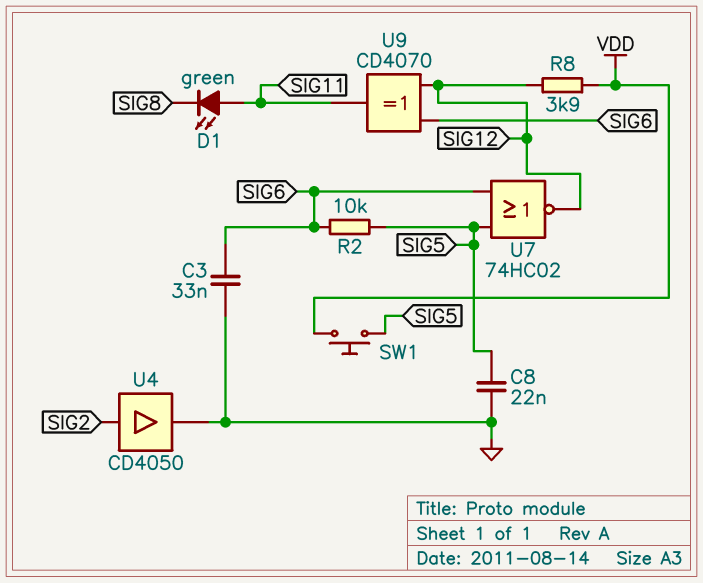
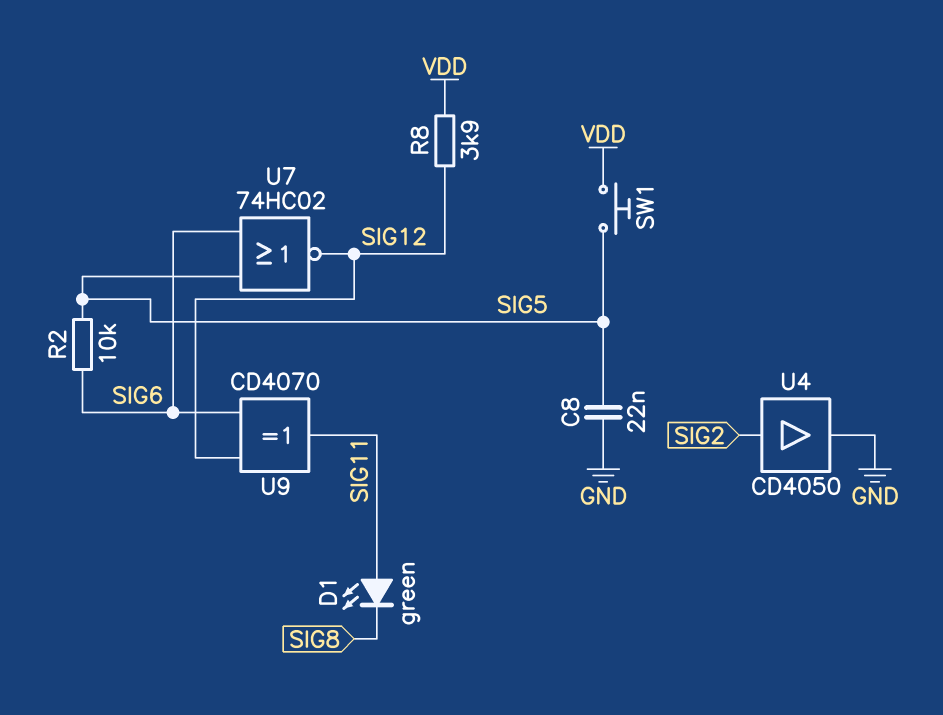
C3: 33nF (GND, SIG6) -> none

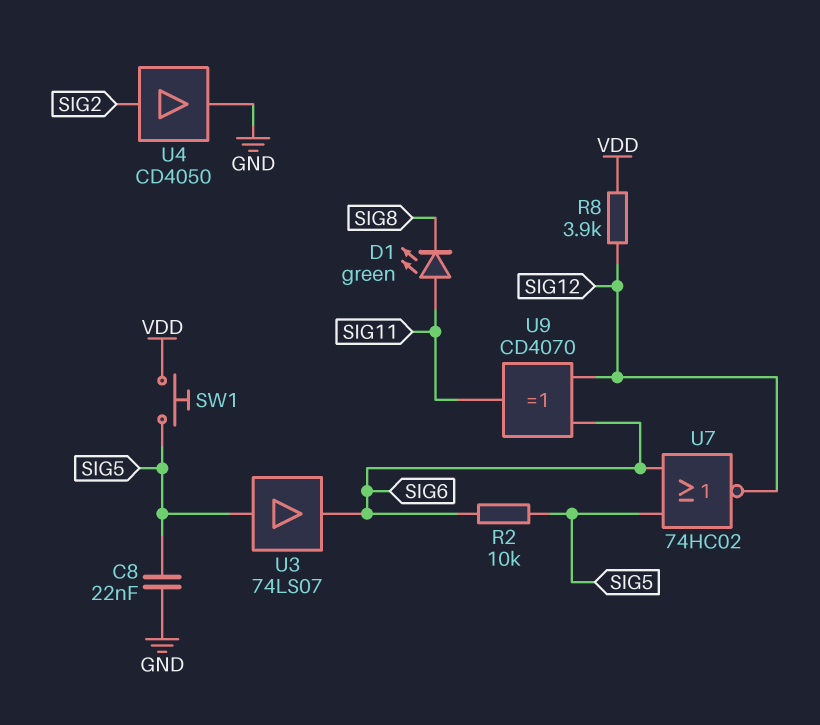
U3: none -> buffer 74LS07 (in SIG5, out SIG6)

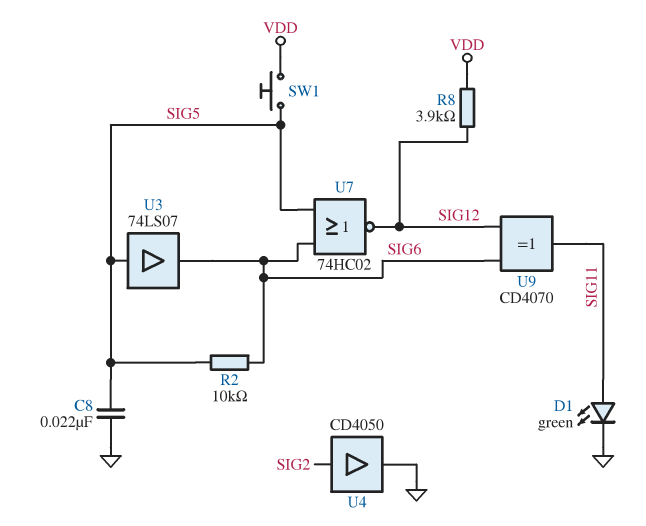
D1: LED green (A SIG11, K SIG8) -> LED green (A SIG11, K GND)

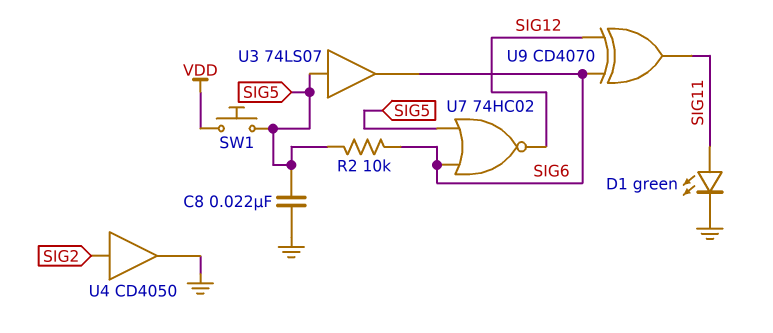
R8: 3.9k (SIG12, VDD) -> none

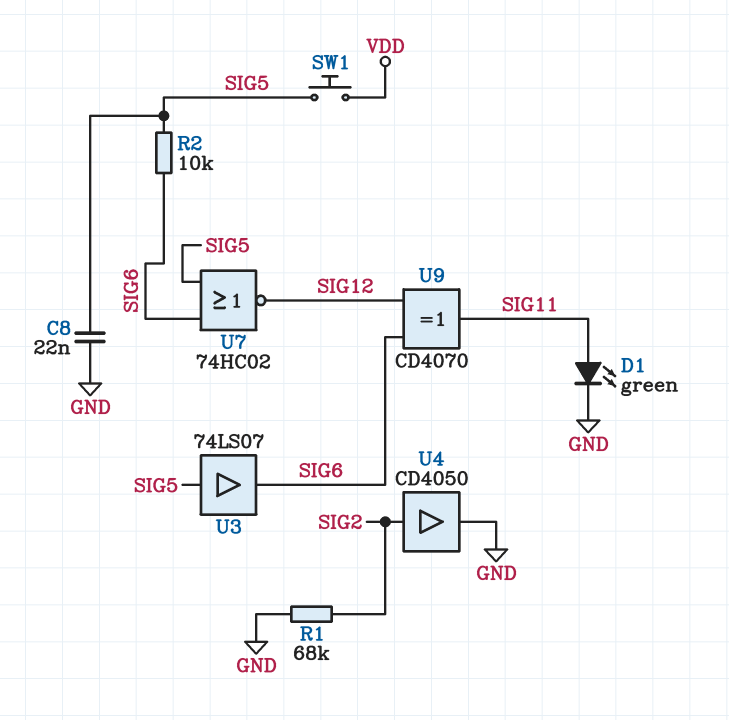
R1: none -> 68k (GND, SIG2)

